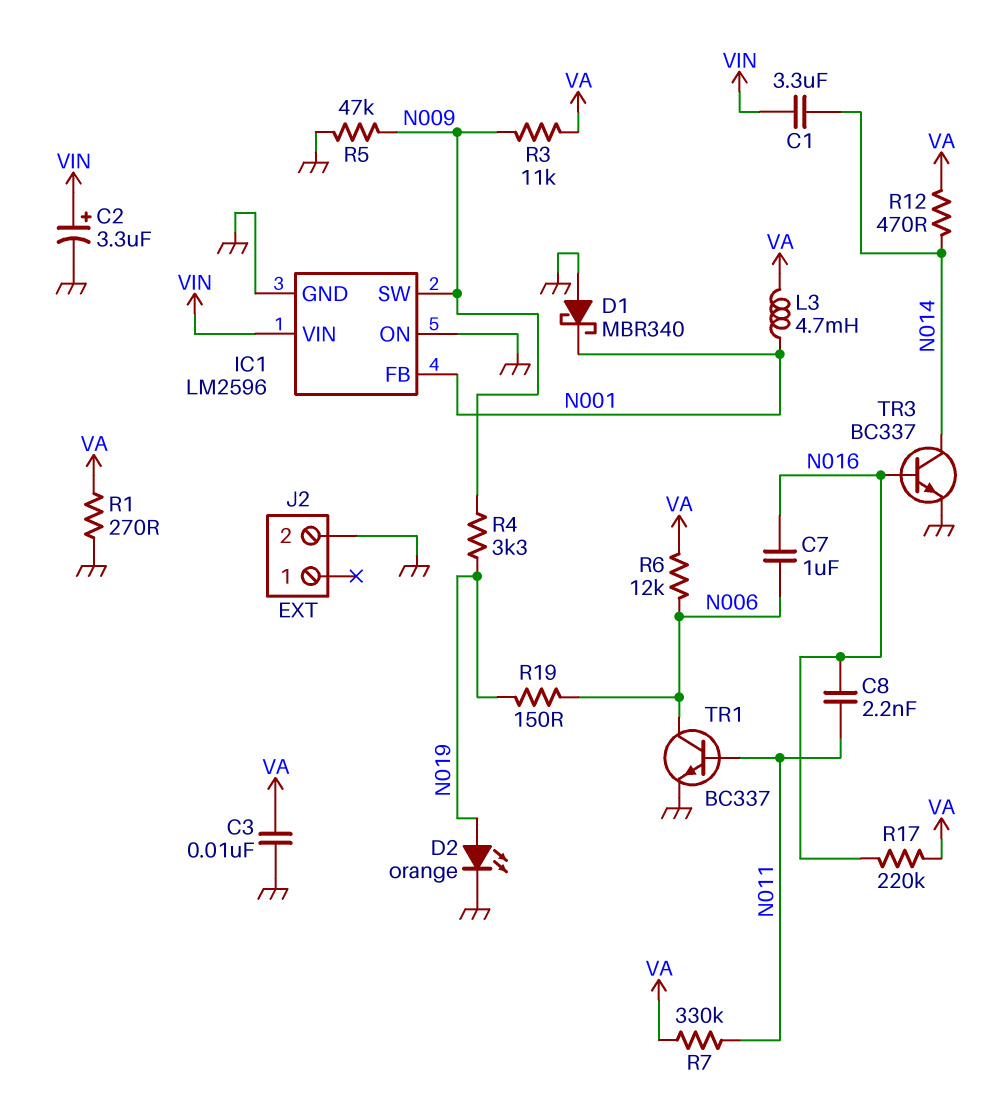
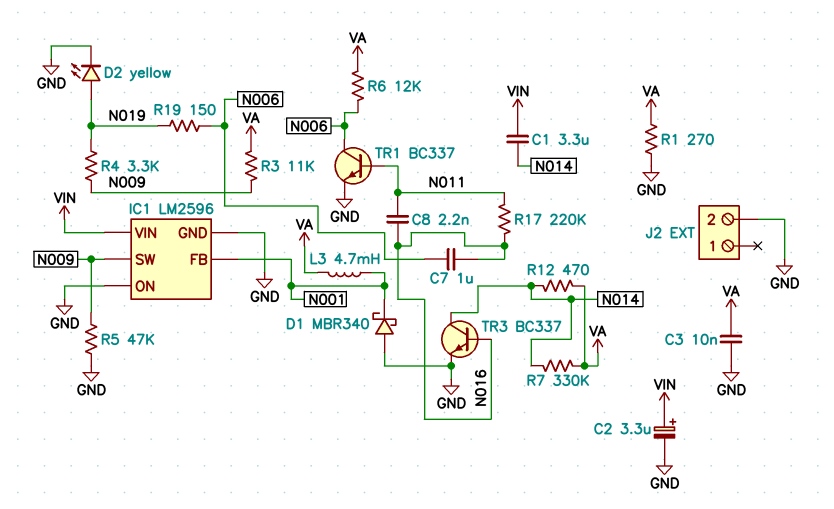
D2: LED orange (A N019, K GND) -> LED yellow (A N019, K GND)
R7: 330k (N011, VA) -> 330k (N014, VA)
R17: 220k (N016, VA) -> 220k (N011, N016)

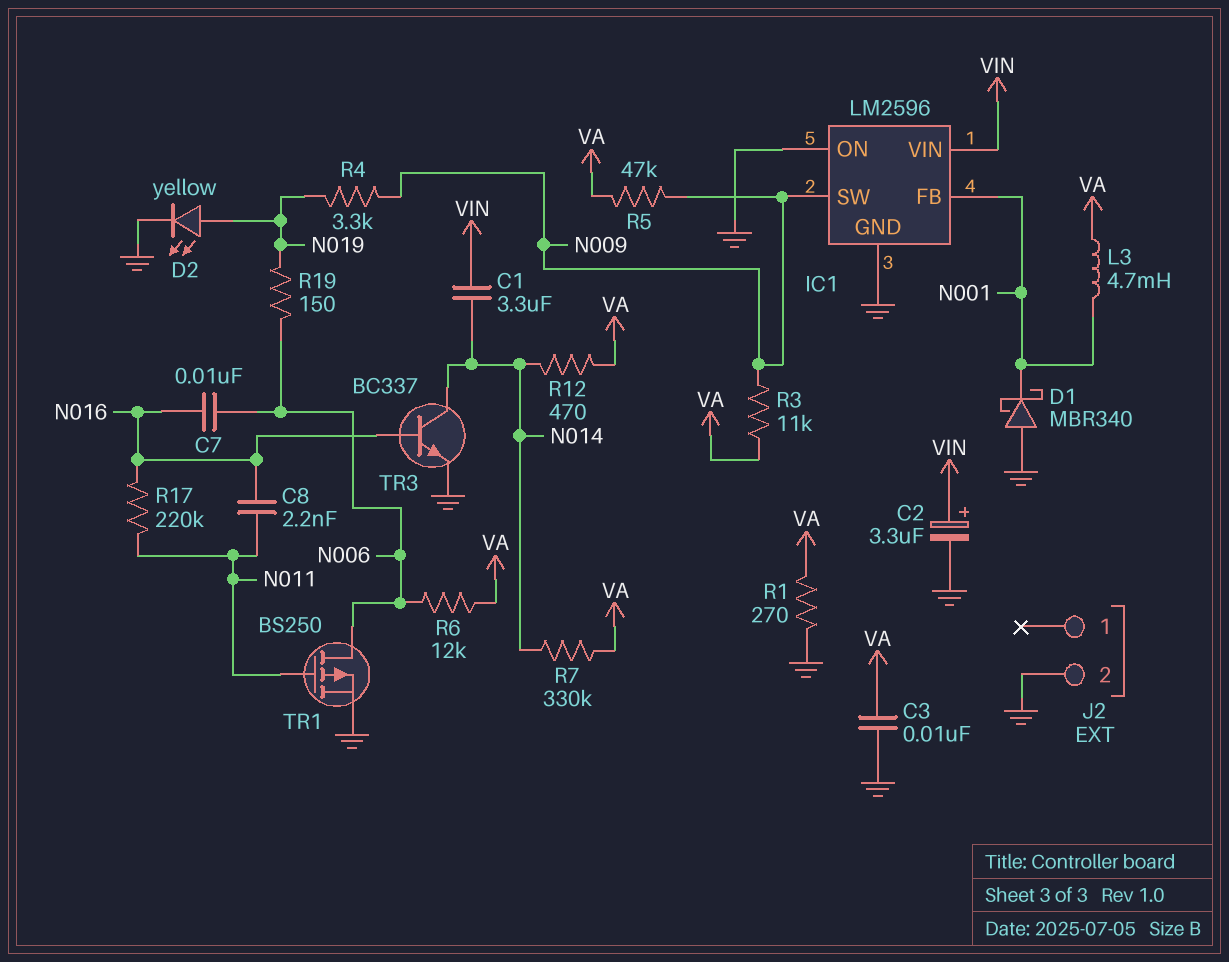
C7: 1uF (N006, N016) -> 10nF (N006, N016)
R5: 47k (GND, N009) -> 47k (N009, VA)
TR1: NPN BC337 (B N011, C N006, E GND) -> PMOS BS250 (G N011, D N006, S GND)

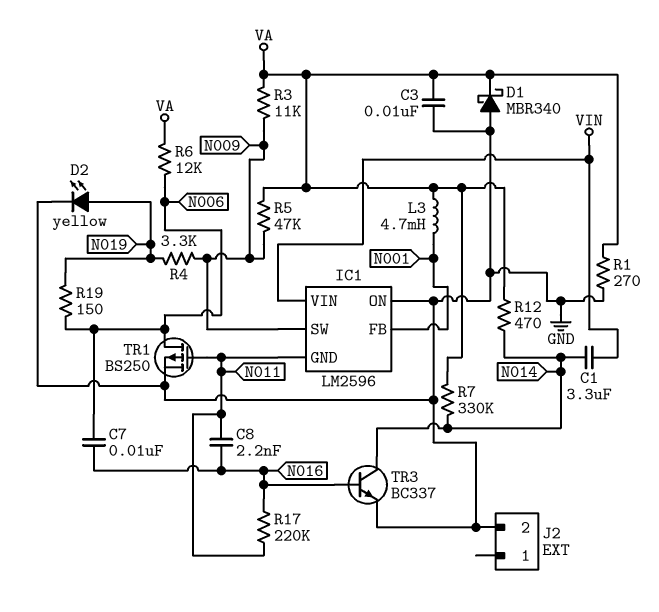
C2: 3.3uF (plus VIN, minus GND) -> none
D1: schottky MBR340 (A GND, K N001) -> schottky MBR340 (A GND, K VA)
IC1 pin GND: GND -> N011

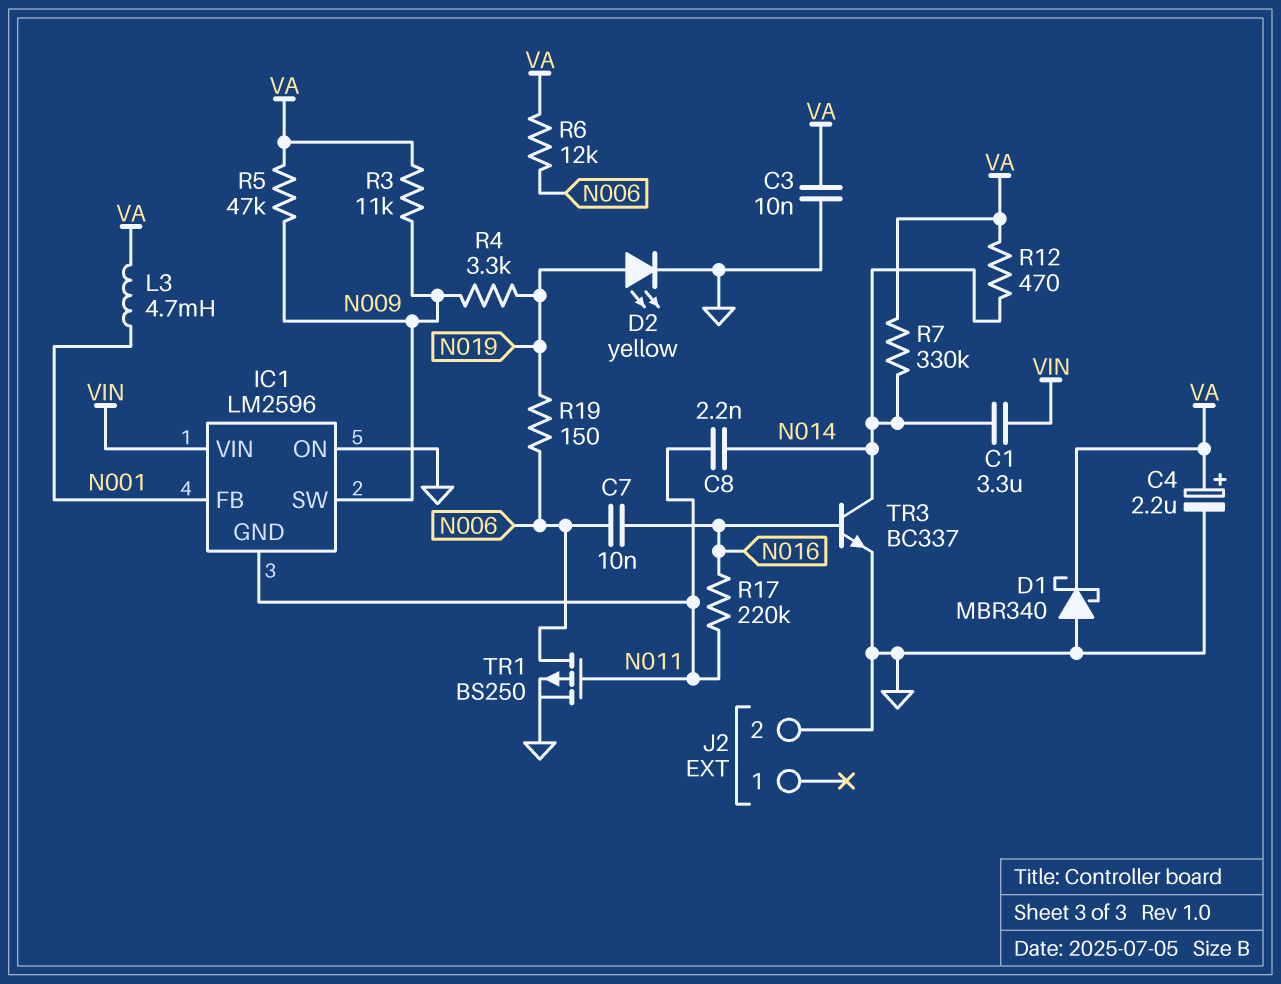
C4: none -> 2.2uF (plus VA, minus GND)
C8: 2.2nF (N011, N016) -> 2.2nF (N011, N014)
R1: 270 (GND, VA) -> none

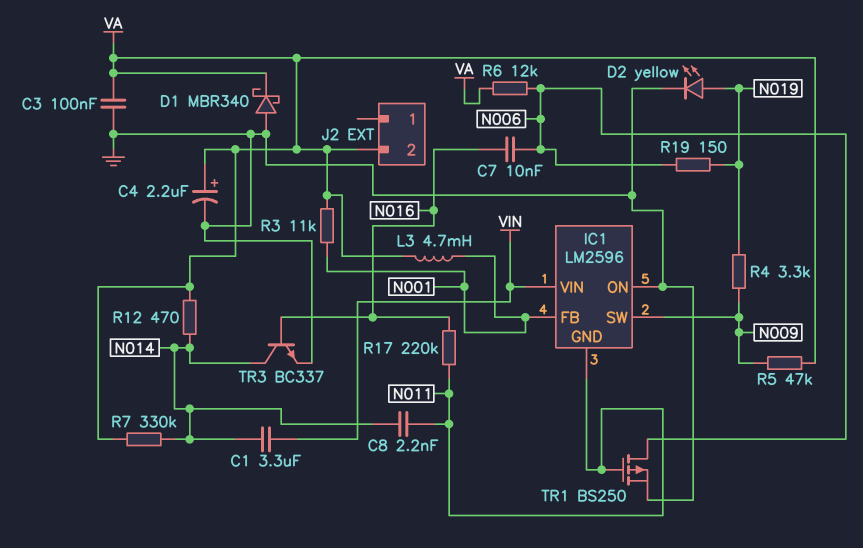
C3: 10nF (GND, VA) -> 100nF (GND, VA)
J2 pin 2: GND -> VA
R3: 11k (N009, VA) -> 11k (N001, VA)

